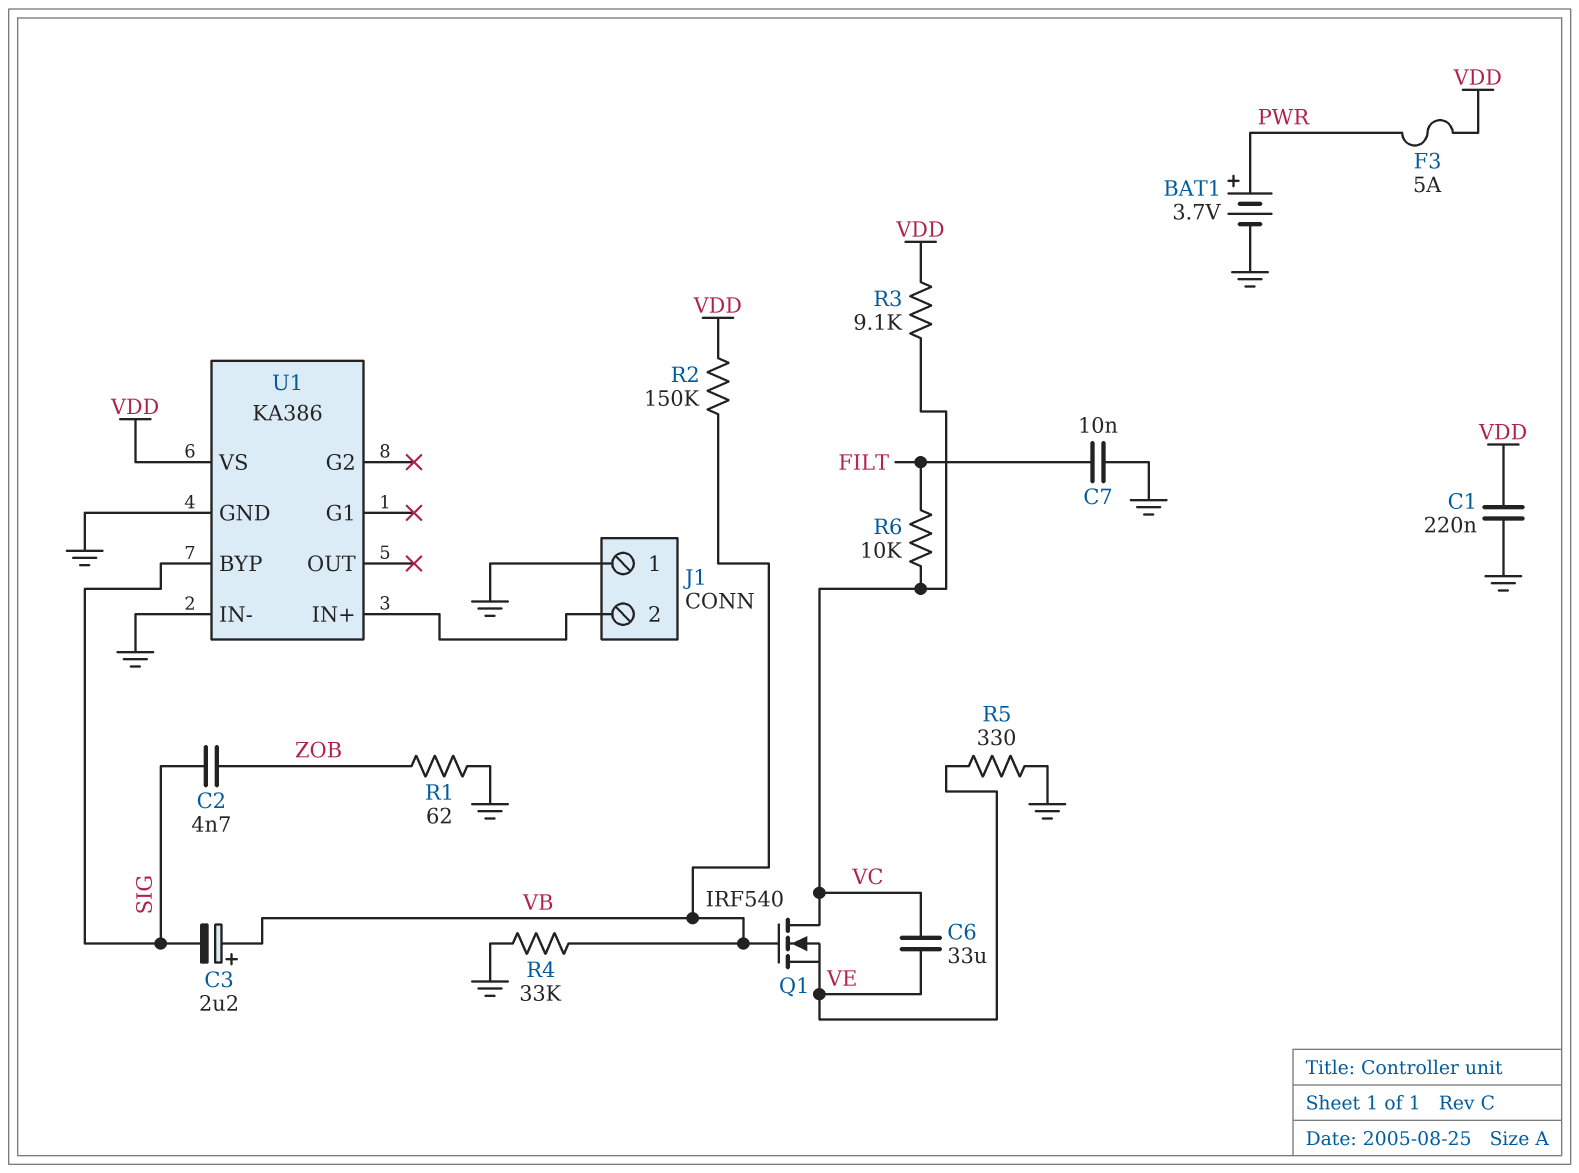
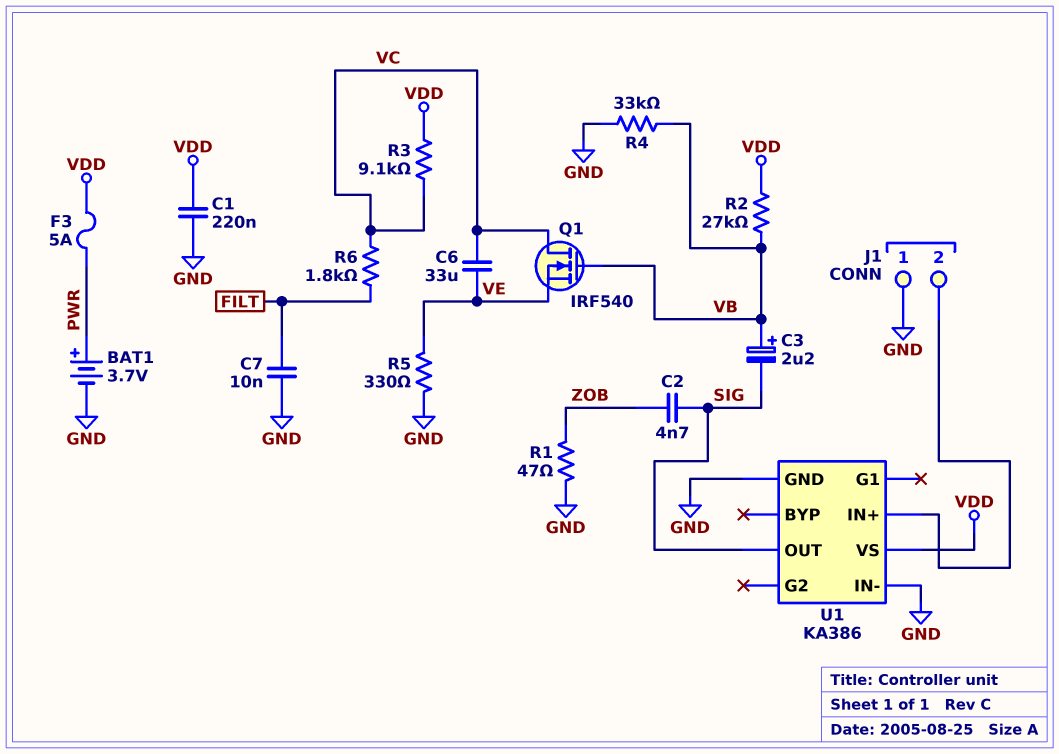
R1: 62 (GND, ZOB) -> 47 (GND, ZOB)
R2: 150k (VB, VDD) -> 27k (VB, VDD)
R6: 10k (FILT, VC) -> 1.8k (FILT, VC)
U1 pin BYP: SIG -> none
U1 pin OUT: none -> SIG

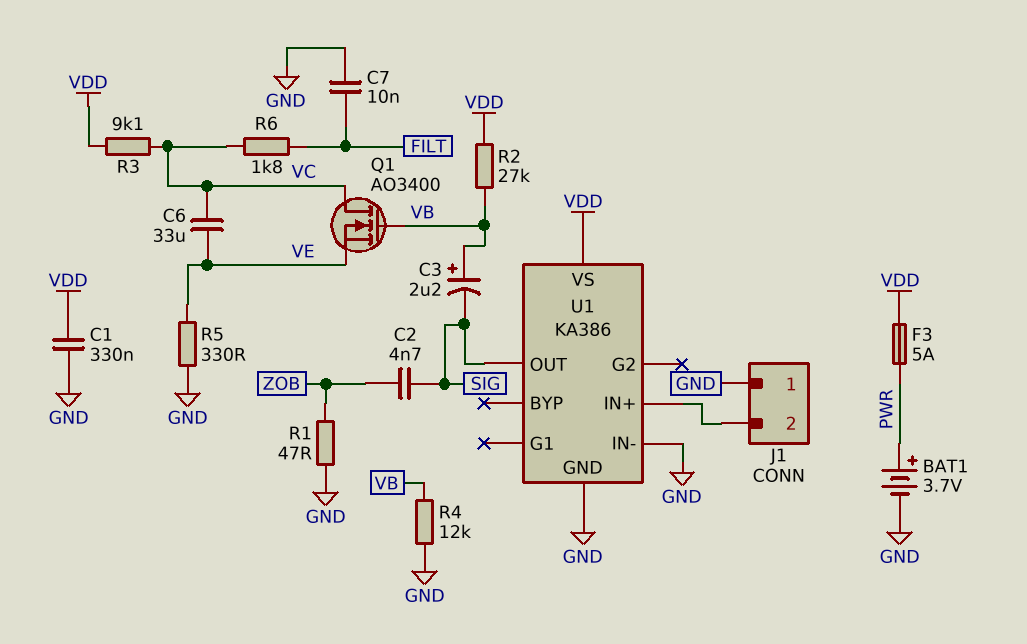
C1: 220nF (GND, VDD) -> 330nF (GND, VDD)
Q1: NMOS IRF540 (G VB, D VC, S VE) -> NMOS AO3400 (G VB, D VC, S VE)
R4: 33k (GND, VB) -> 12k (GND, VB)

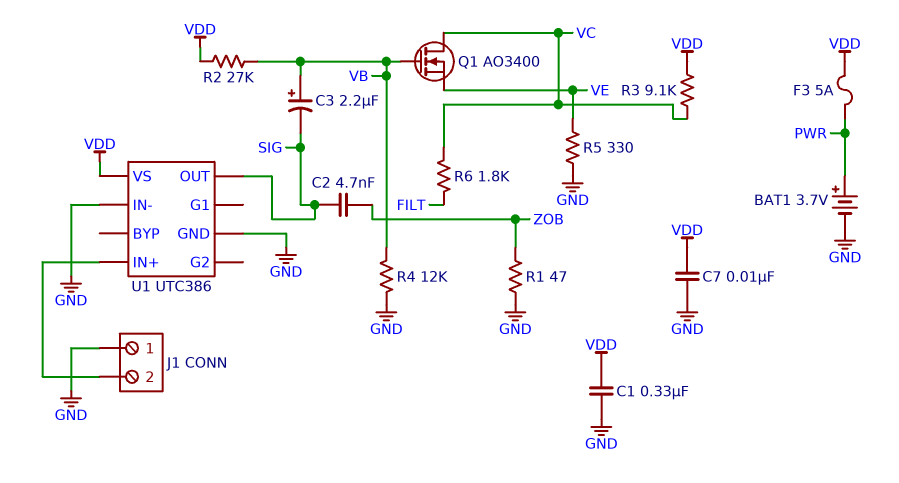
C6: 33uF (VC, VE) -> none
C7: 10nF (FILT, GND) -> 10nF (GND, VDD)
U1: KA386 -> UTC386

